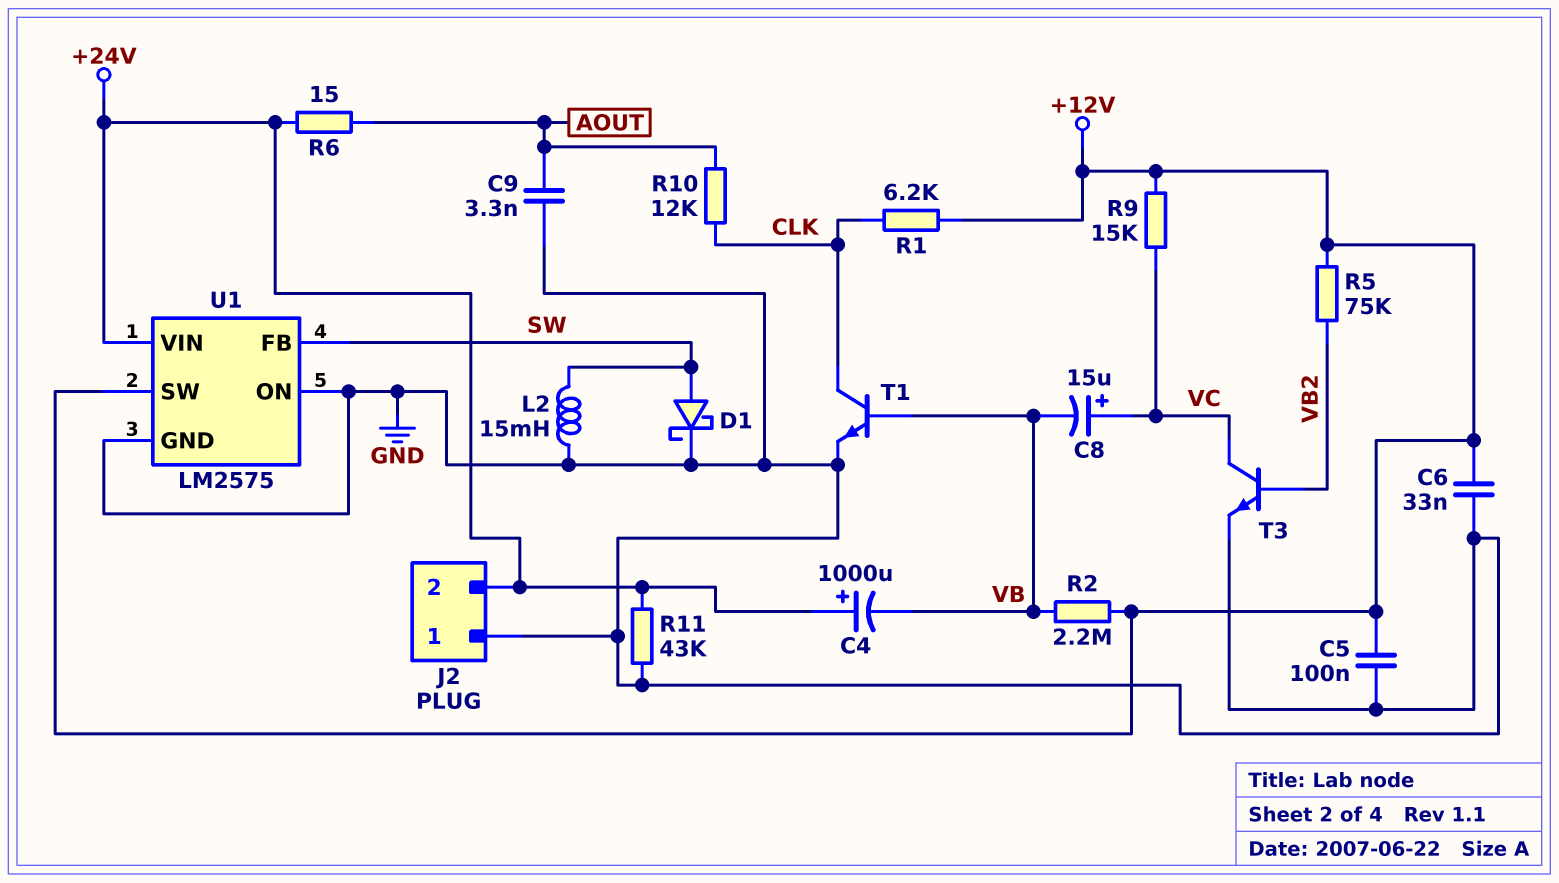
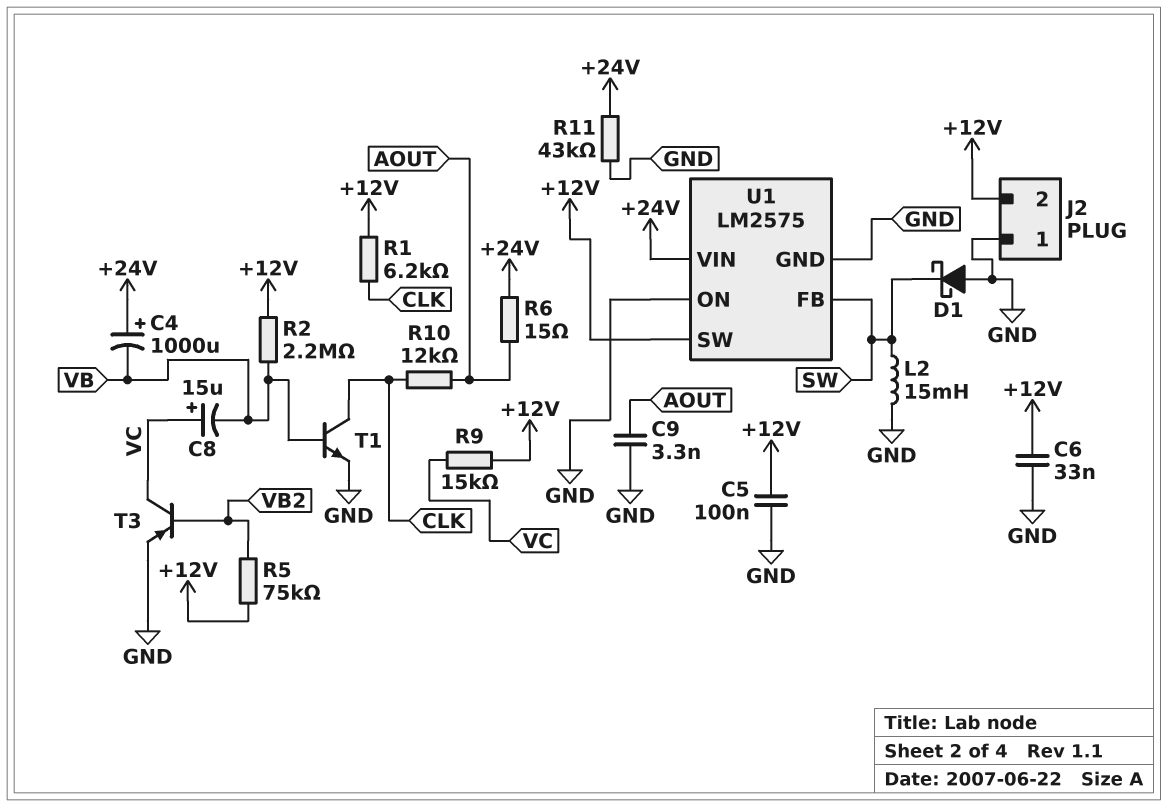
D1: schottky (A SW, K GND) -> schottky (A GND, K SW)
J2 pin 2: +24V -> +12V
T3: NPN (B VB2, C VC, E GND) -> PNP (B VB2, C VC, E GND)

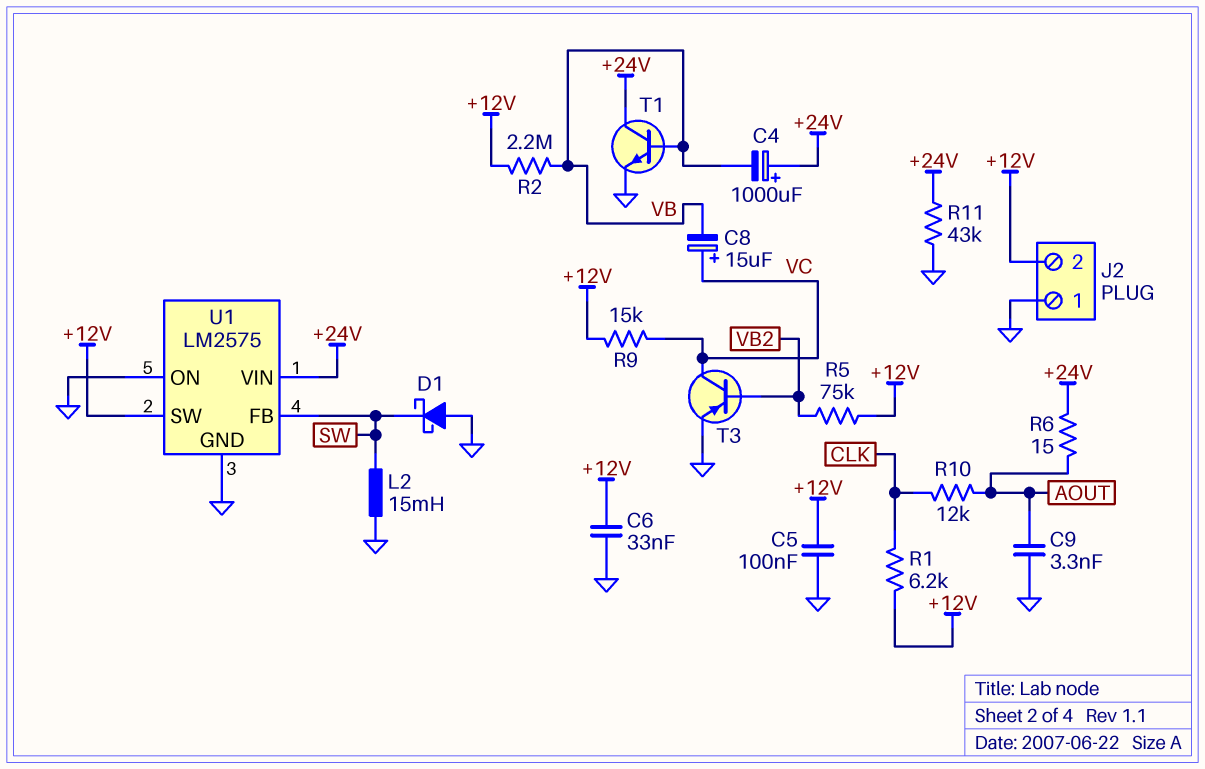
T1: NPN (B VB, C CLK, E GND) -> NPN (B VB, C +24V, E GND)

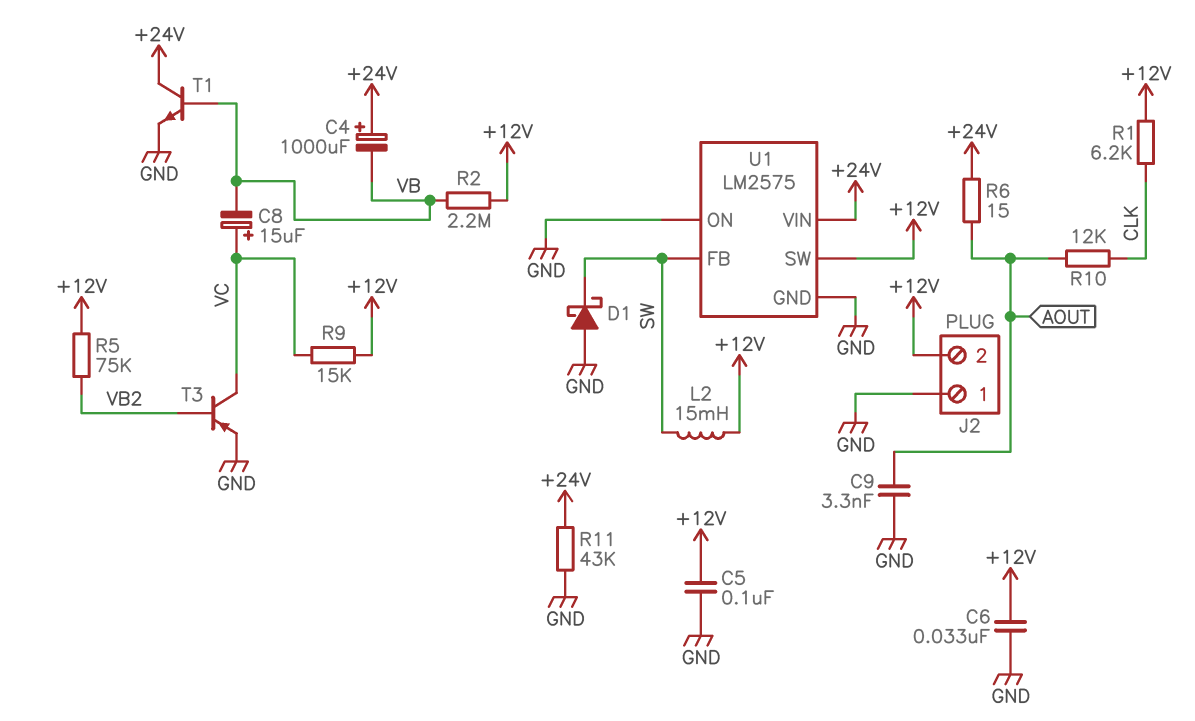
L2: 15mH (GND, SW) -> 15mH (+12V, SW)

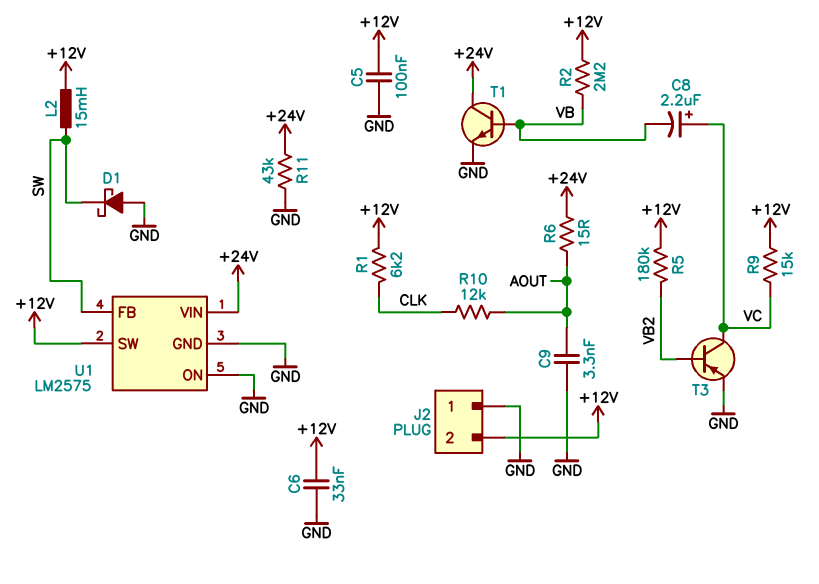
C4: 1000uF (plus +24V, minus VB) -> none
C8: 15uF (plus VC, minus VB) -> 2.2uF (plus VC, minus VB)
R5: 75k (+12V, VB2) -> 180k (+12V, VB2)

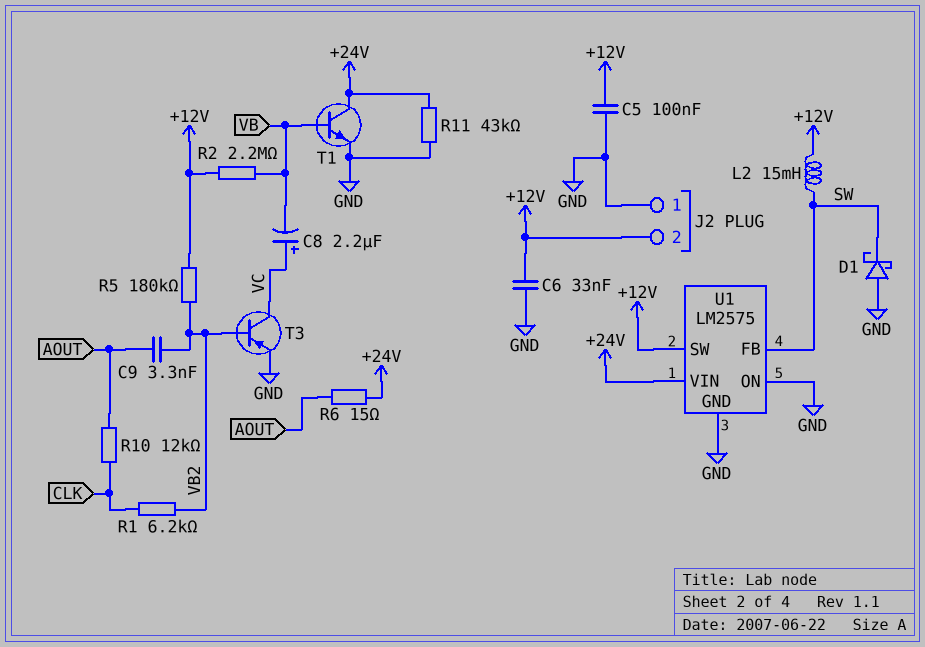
C9: 3.3nF (AOUT, GND) -> 3.3nF (AOUT, VB2)
R1: 6.2k (+12V, CLK) -> 6.2k (CLK, VB2)
R9: 15k (+12V, VC) -> none

